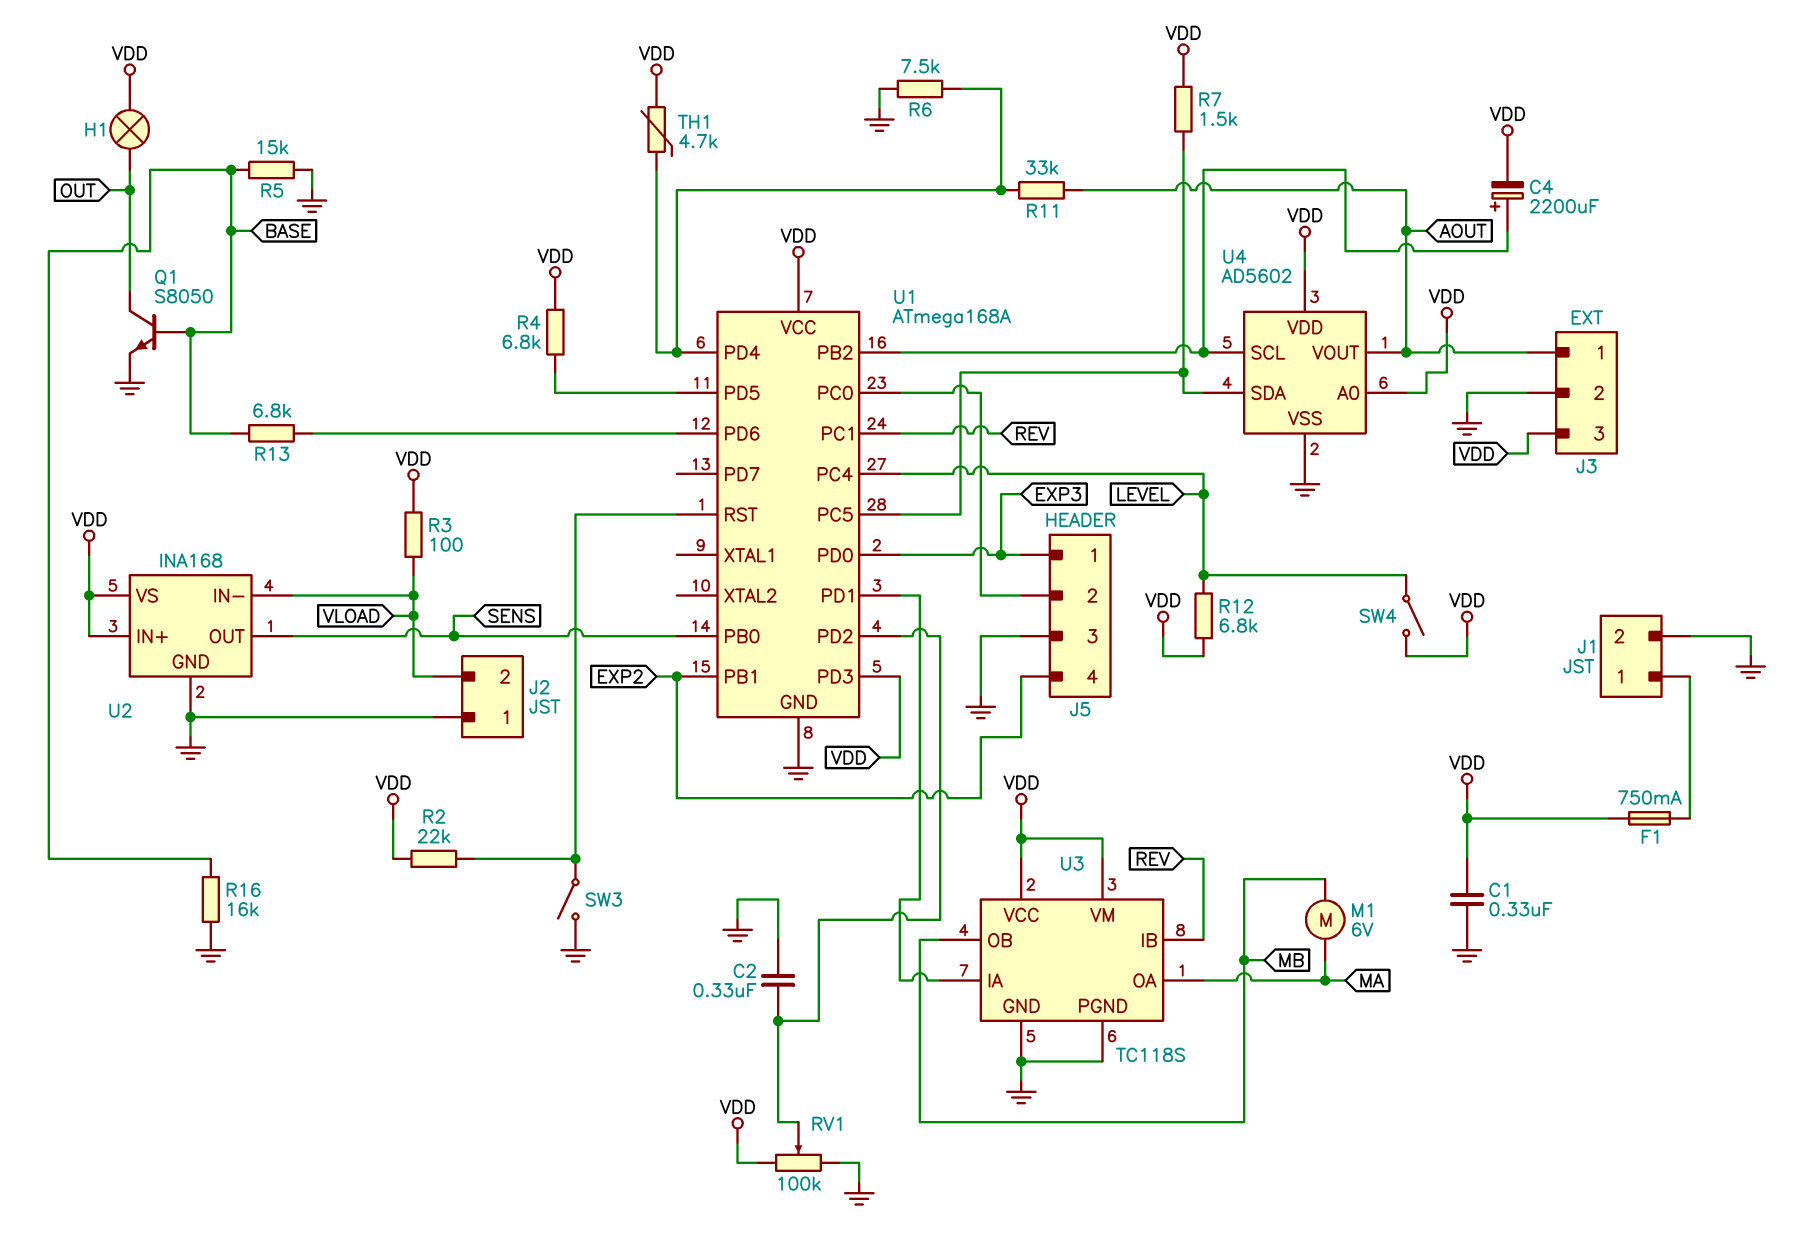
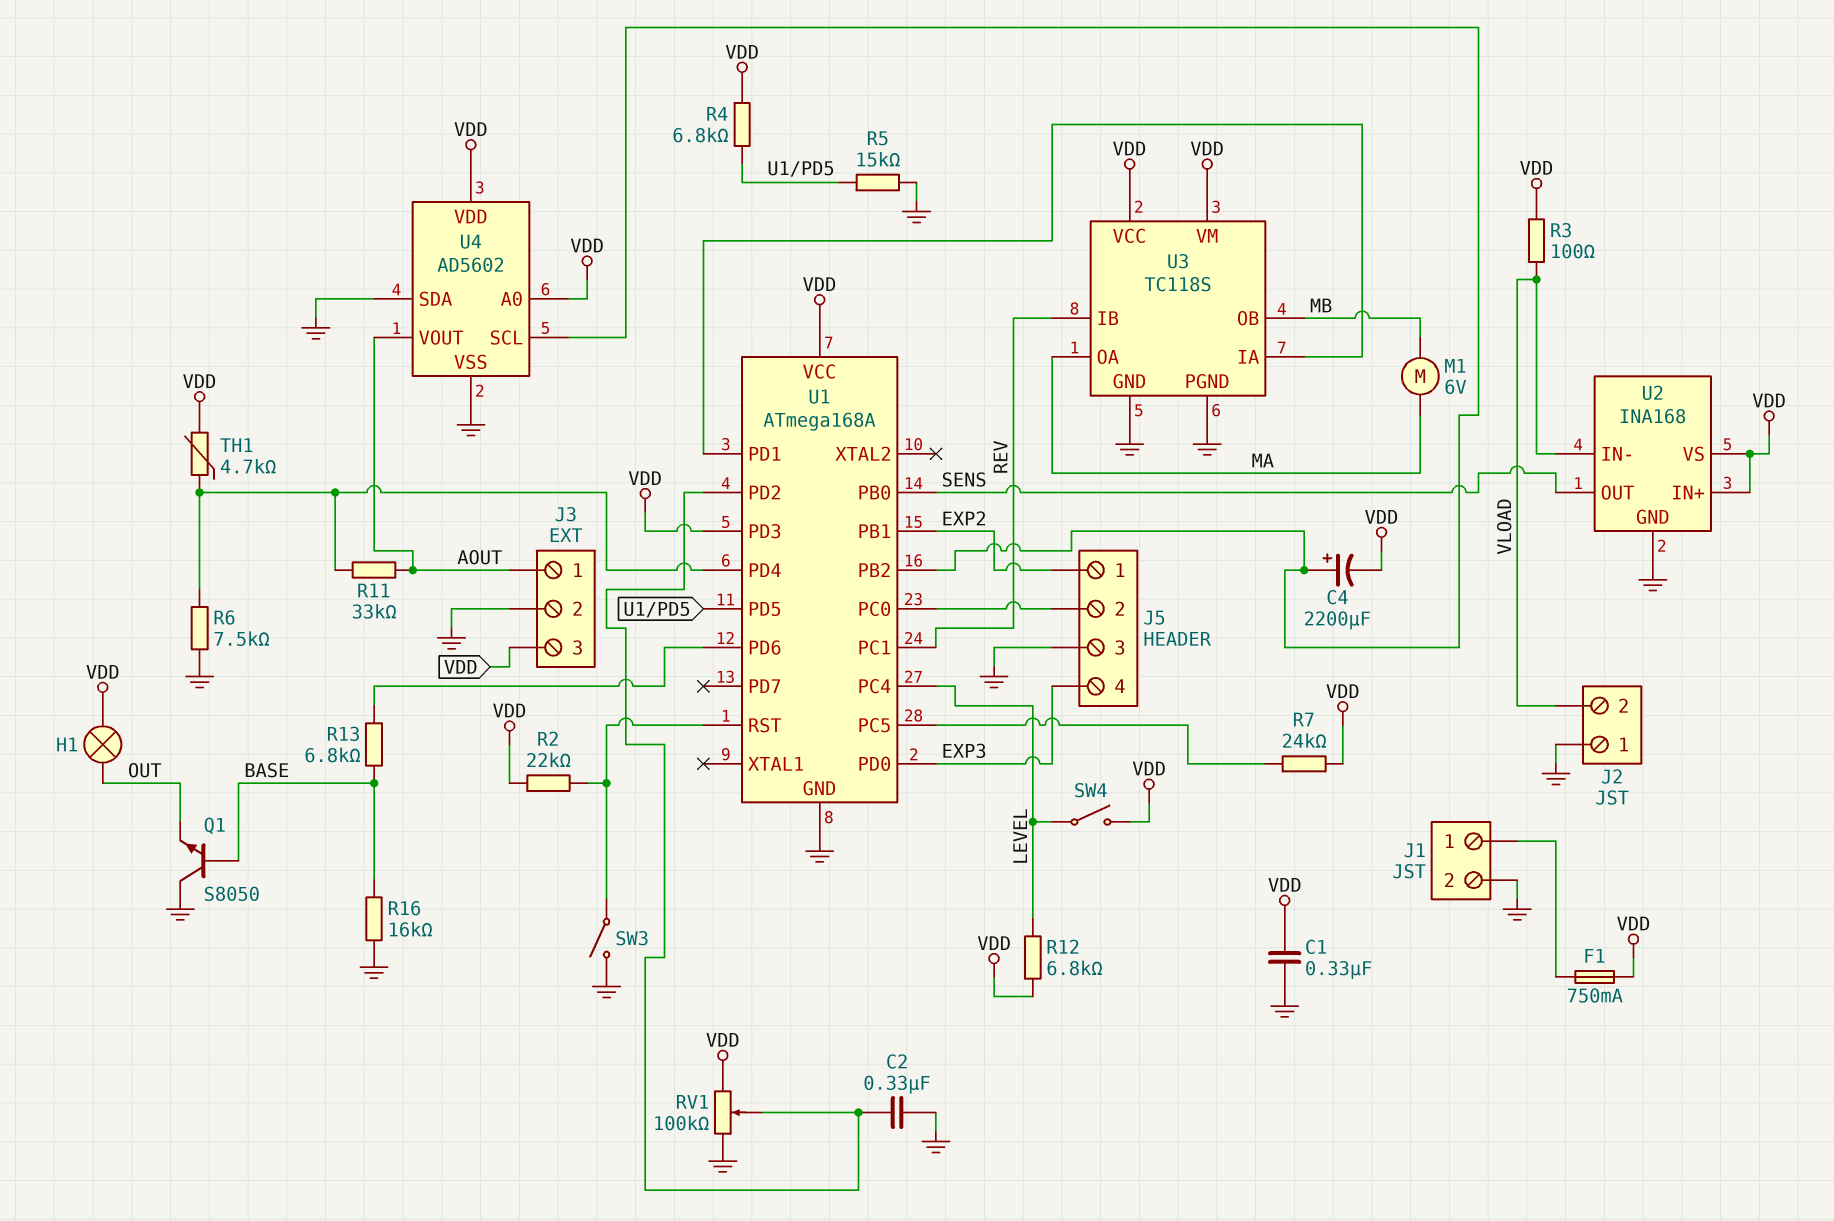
J5 pin 1: EXP3 -> EXP2
J5 pin 4: EXP2 -> EXP3
Q1: NPN S8050 (B BASE, C OUT, E GND) -> NPN S8050 (B BASE, C GND, E OUT)
R5: 15k (BASE, GND) -> 15k (GND, U1/PD5)
R7: 1.5k (U1/PC5, VDD) -> 24k (U1/PC5, VDD)
U4 pin SDA: U1/PC5 -> GND

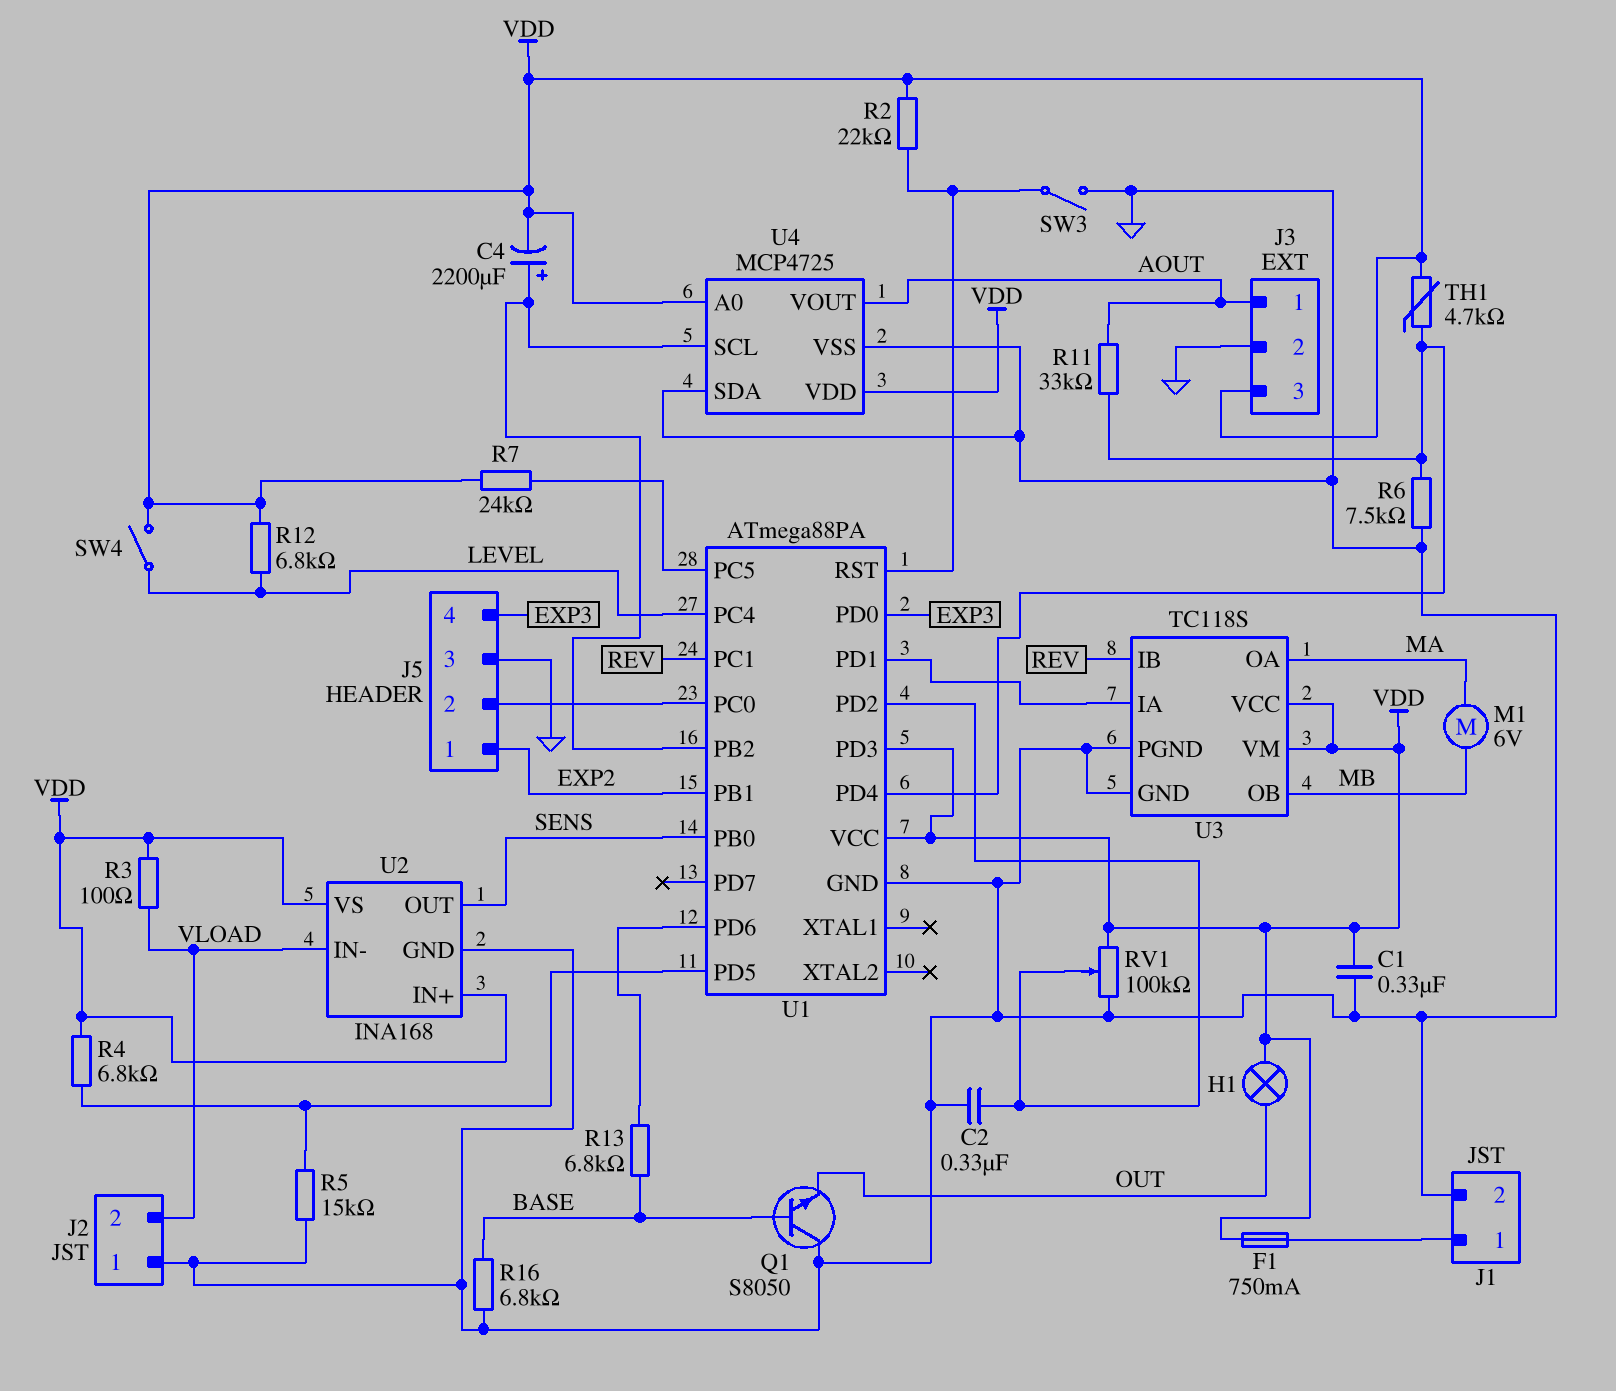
R16: 16k (BASE, GND) -> 6.8k (BASE, GND)
U1: ATmega168A -> ATmega88PA
U4: AD5602 -> MCP4725

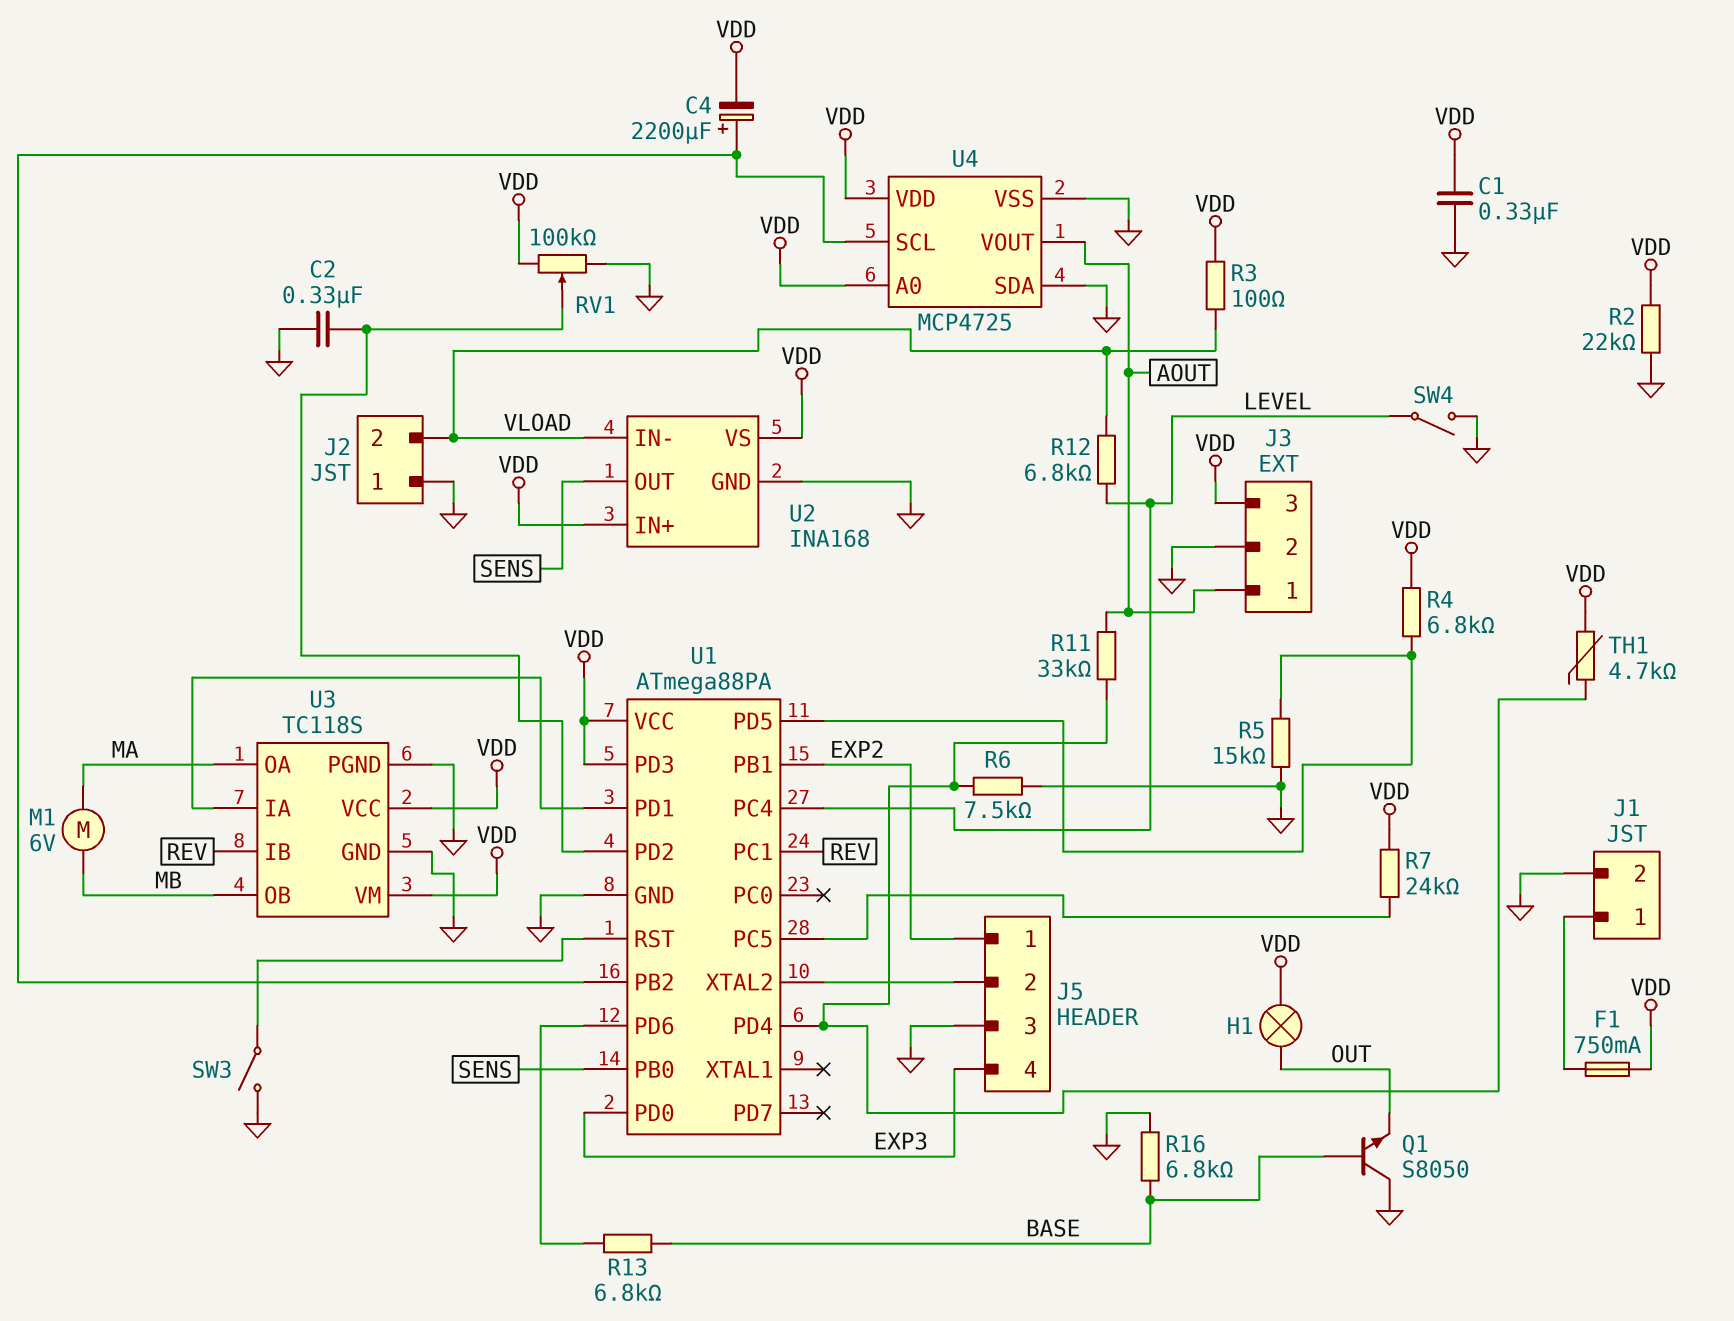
R2: 22k (U1/RST, VDD) -> 22k (GND, VDD)
R12: 6.8k (LEVEL, VDD) -> 6.8k (LEVEL, VLOAD)
SW4: switch (LEVEL, VDD) -> switch (GND, LEVEL)
U1 pin PC0: J5/2 -> none
U1 pin XTAL2: none -> J5/2

